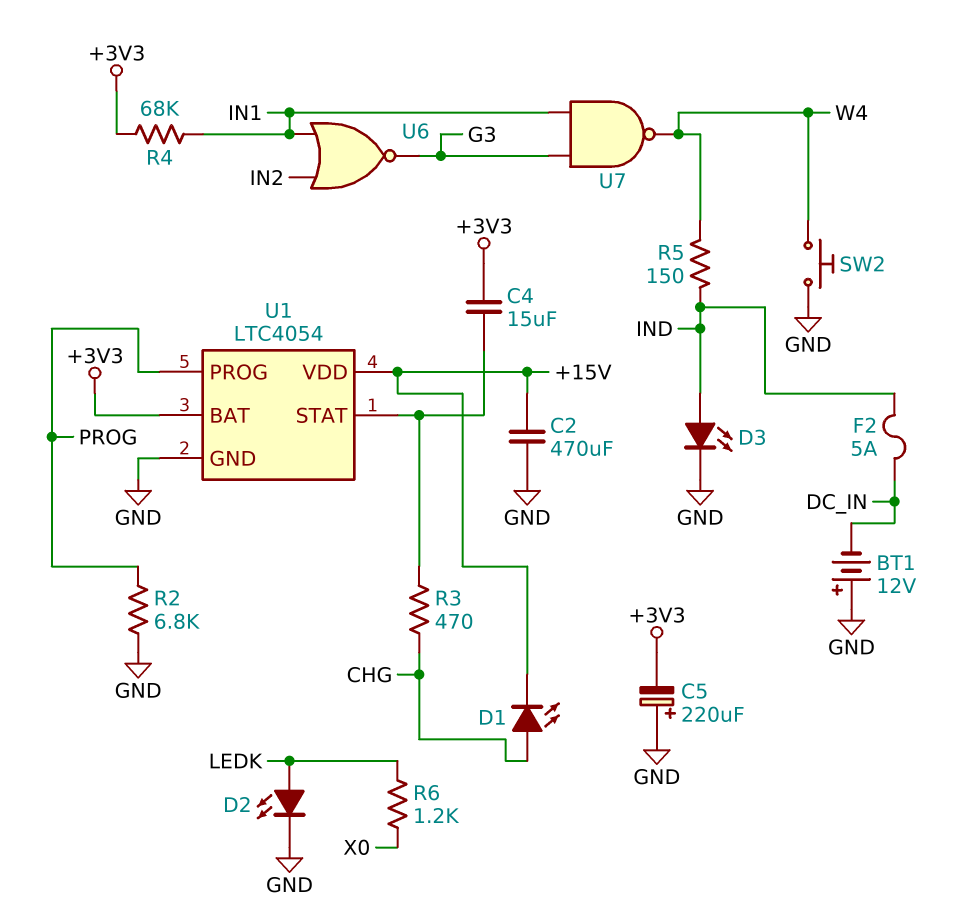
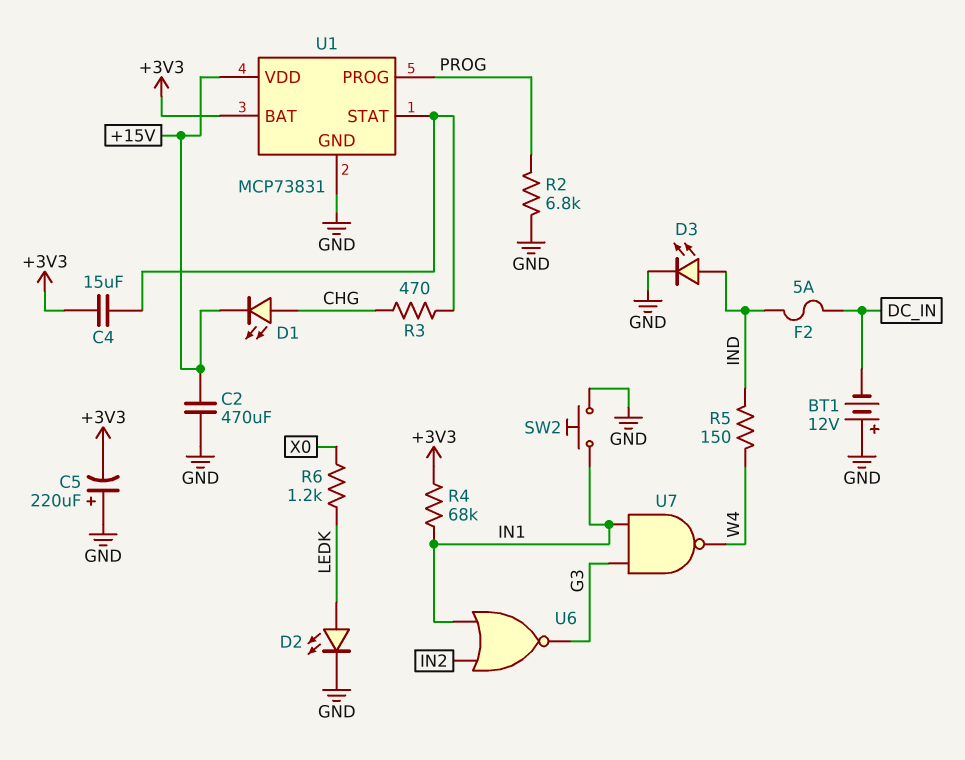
SW2: button (GND, W4) -> button (GND, IN1)
U1: LTC4054 -> MCP73831

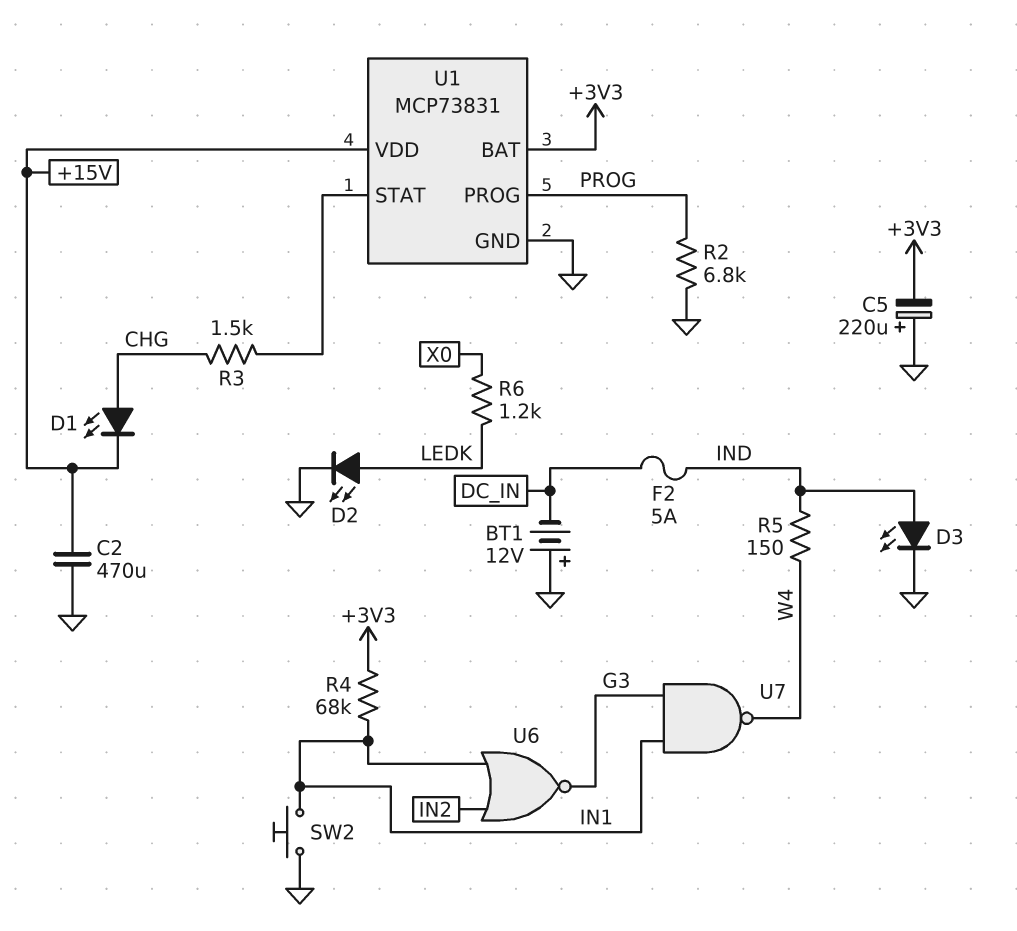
C4: 15uF (+3V3, U1/STAT) -> none
R3: 470 (CHG, U1/STAT) -> 1.5k (CHG, U1/STAT)

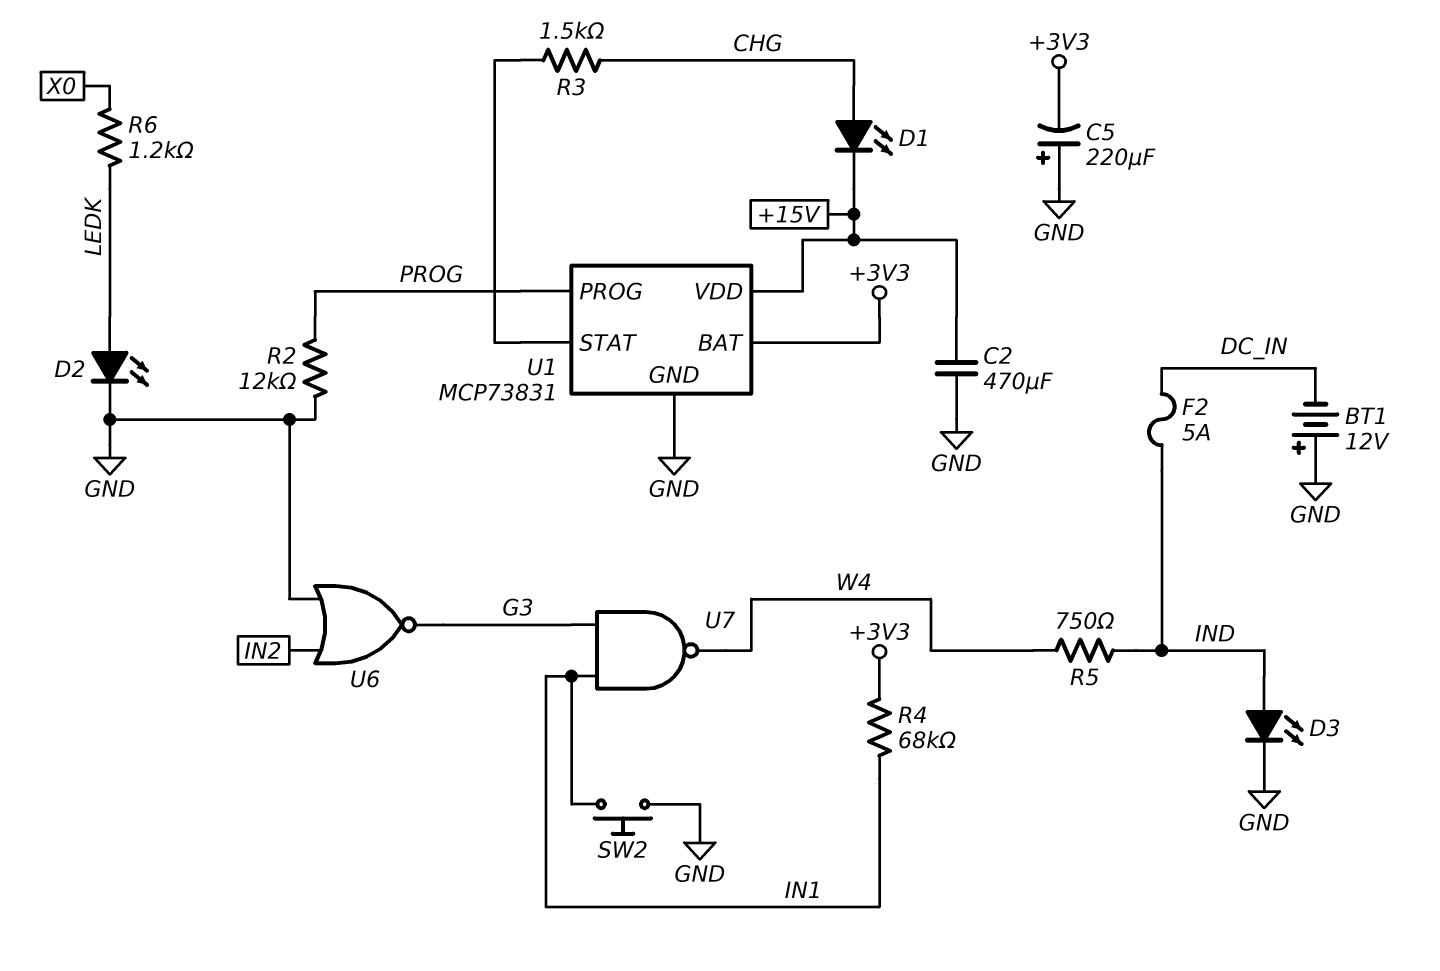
R2: 6.8k (GND, PROG) -> 12k (GND, PROG)
R5: 150 (IND, W4) -> 750 (IND, W4)
U6: NOR (in IN1, in IN2, out G3) -> NOR (in GND, in IN2, out G3)

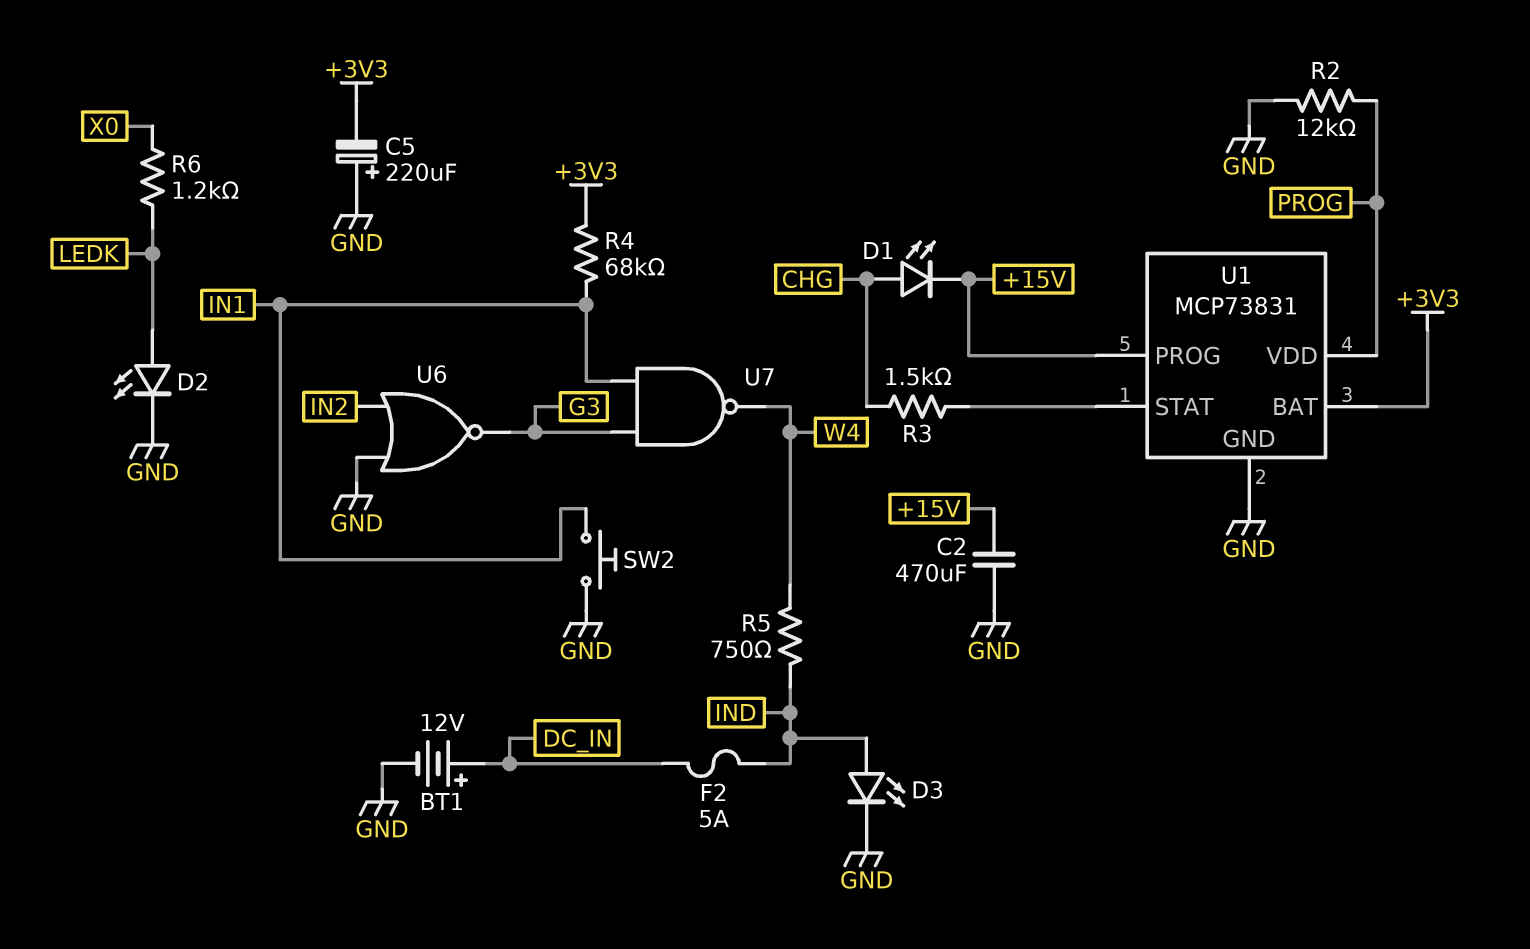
BT1: 12V (plus GND, minus DC_IN) -> 12V (plus DC_IN, minus GND)
U1 pin PROG: PROG -> +15V
U1 pin VDD: +15V -> PROG

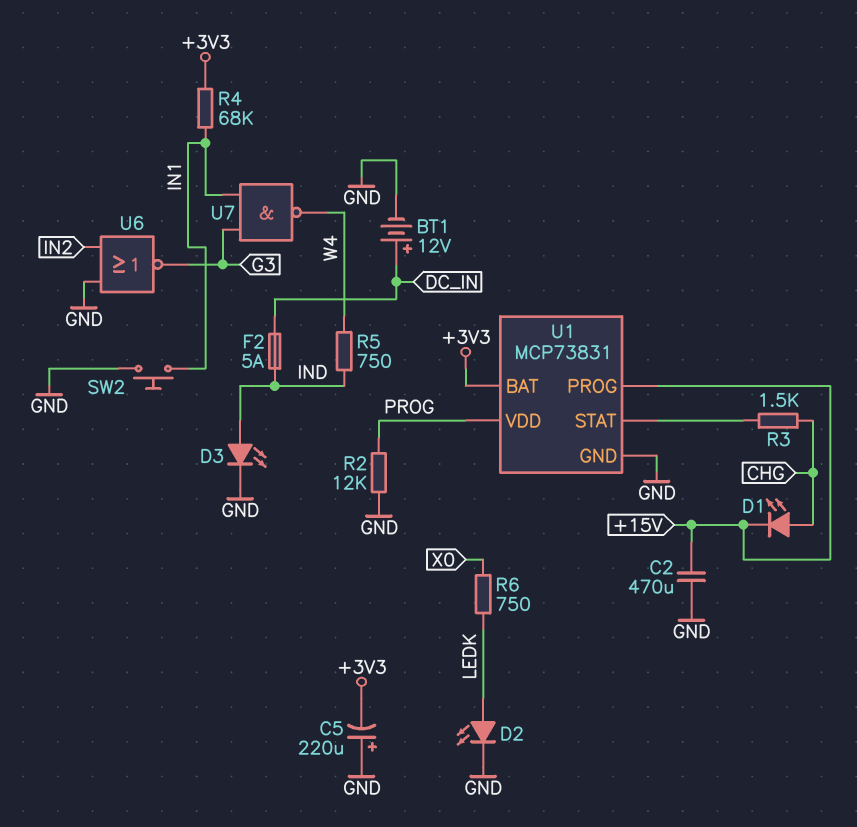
R6: 1.2k (LEDK, X0) -> 750 (LEDK, X0)

